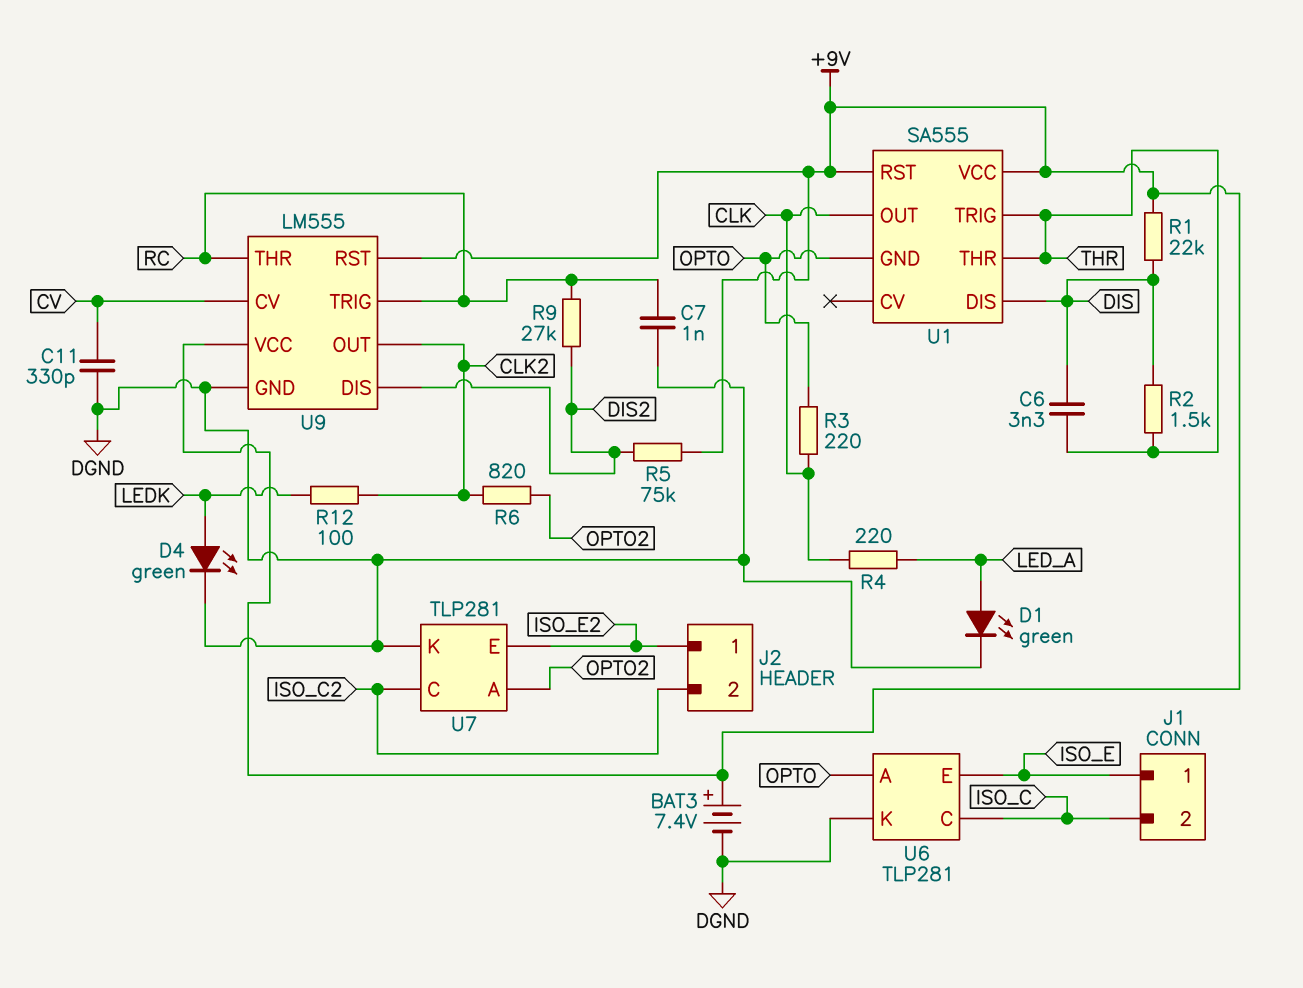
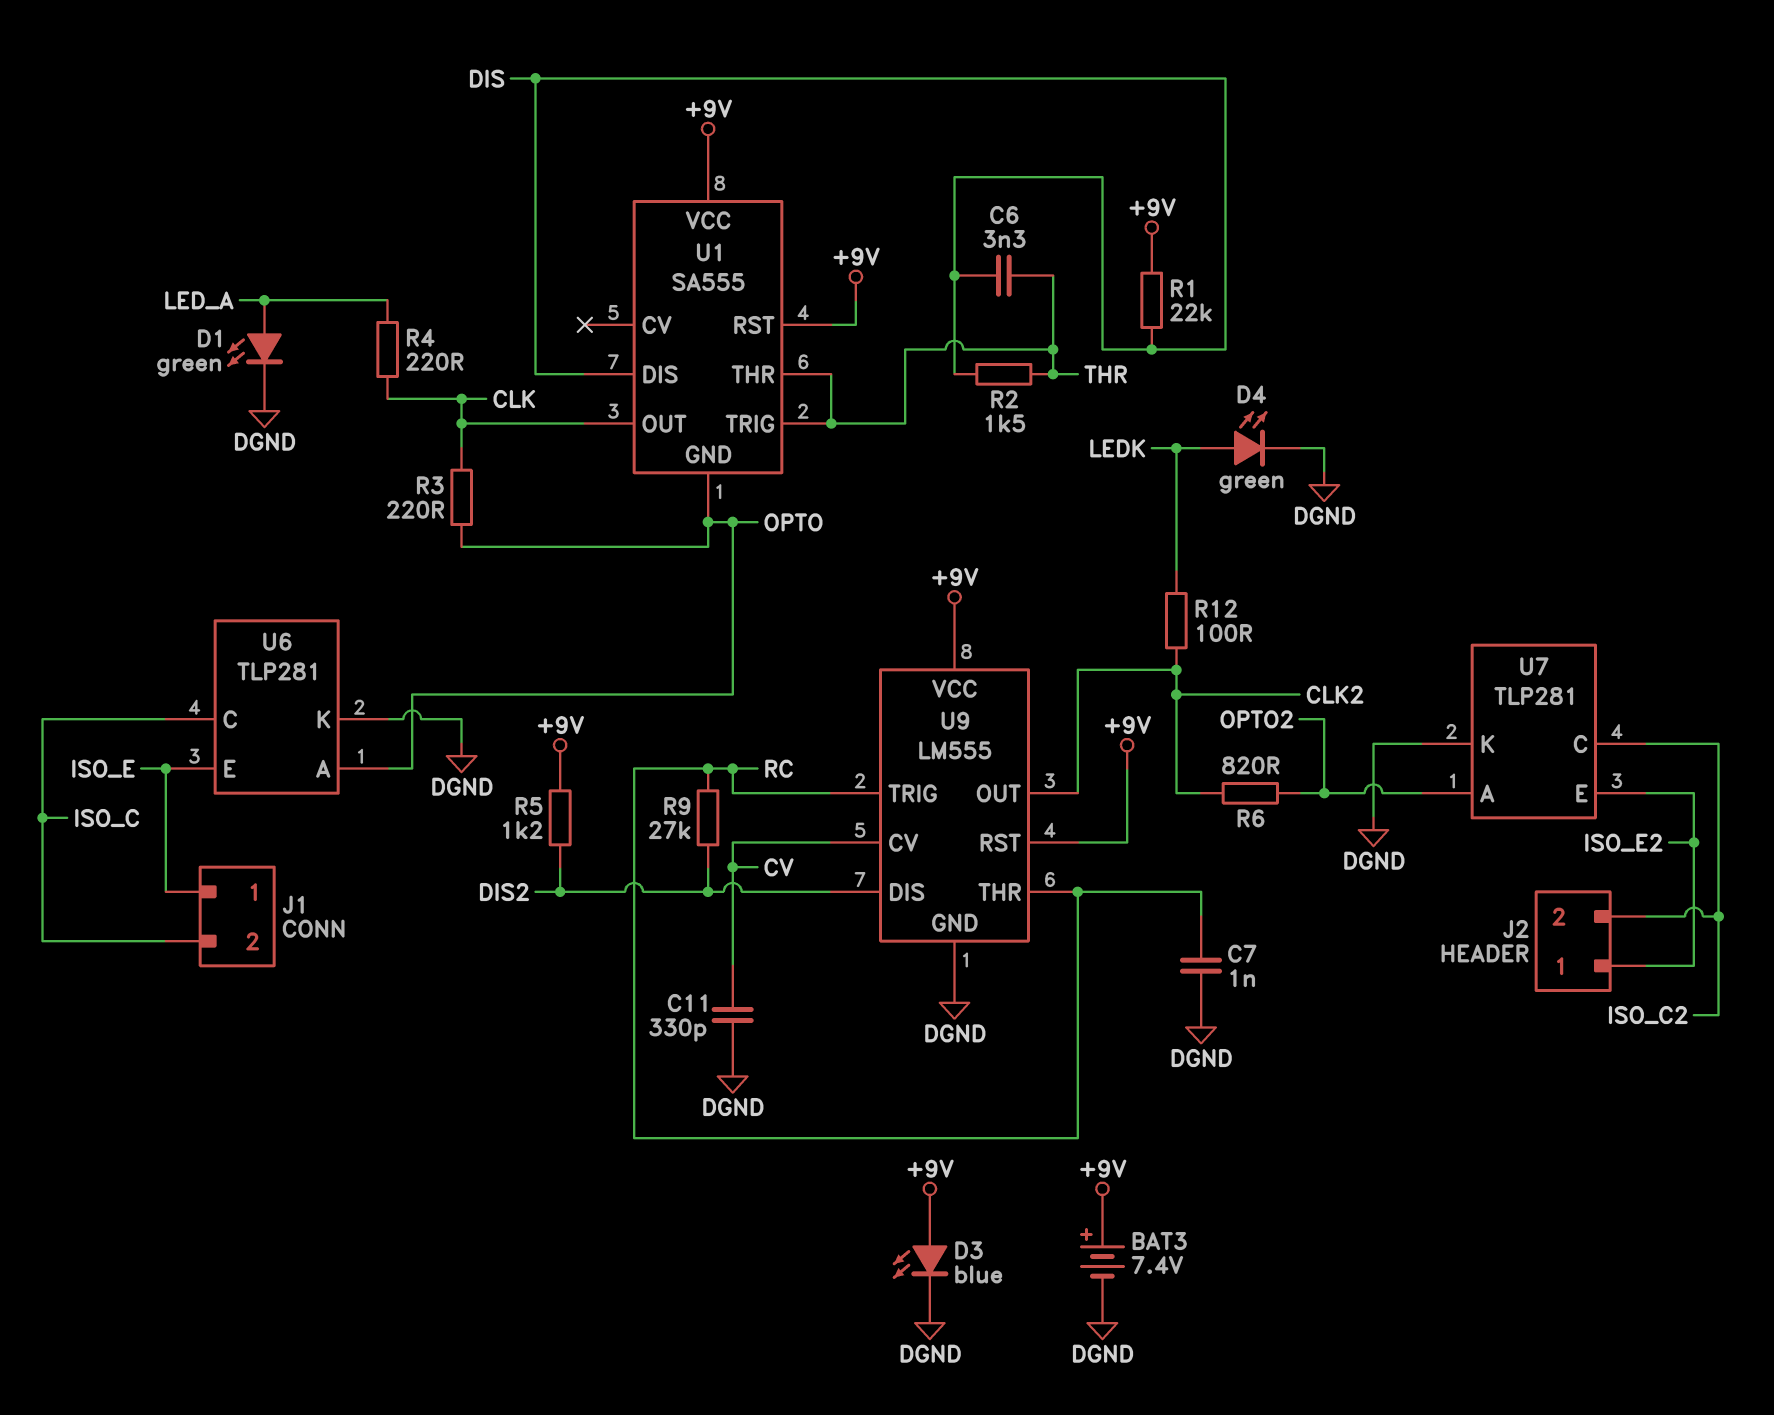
D3: none -> LED blue (A +9V, K DGND)
R5: 75k (+9V, DIS2) -> 1.2k (+9V, DIS2)

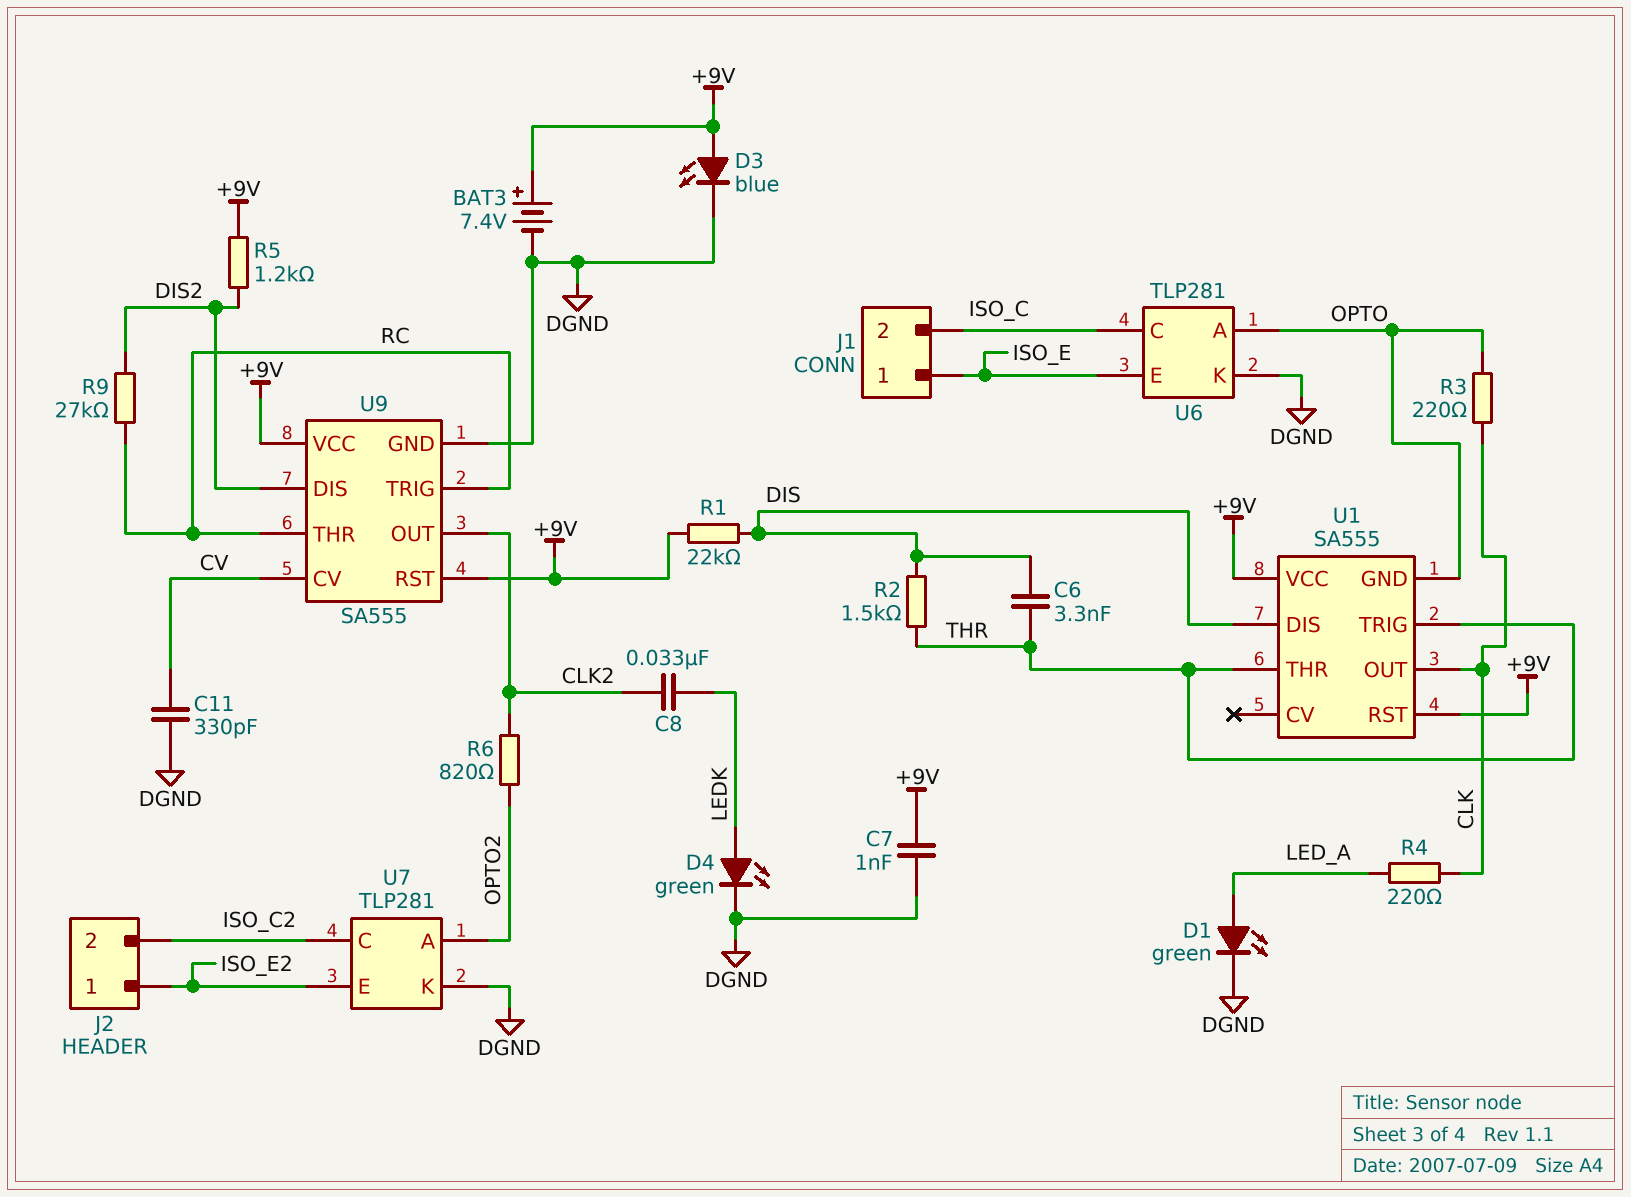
C7: 1nF (DGND, RC) -> 1nF (+9V, DGND)
C8: none -> 33nF (CLK2, LEDK)
R12: 100 (CLK2, LEDK) -> none
U9: LM555 -> SA555

